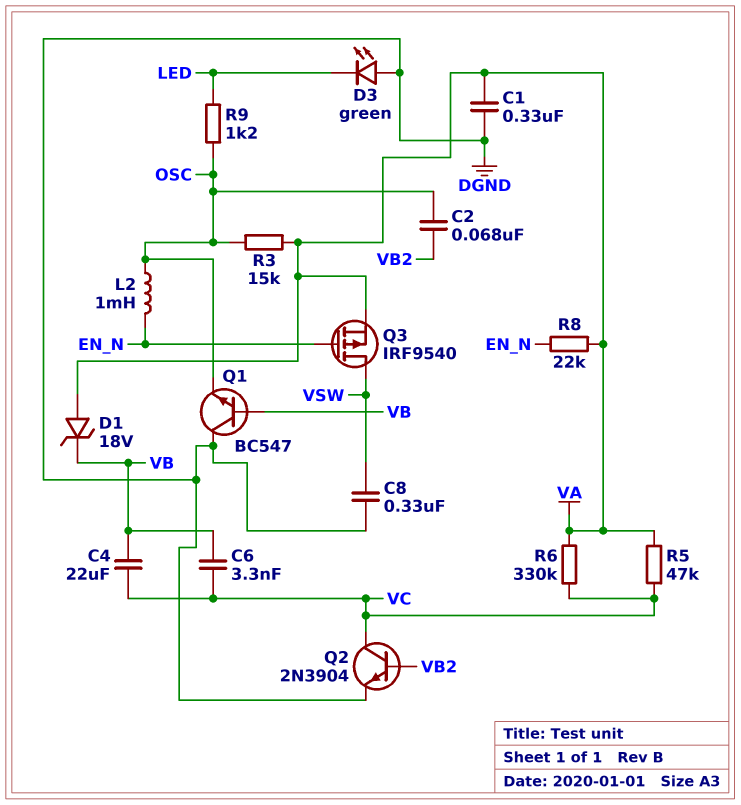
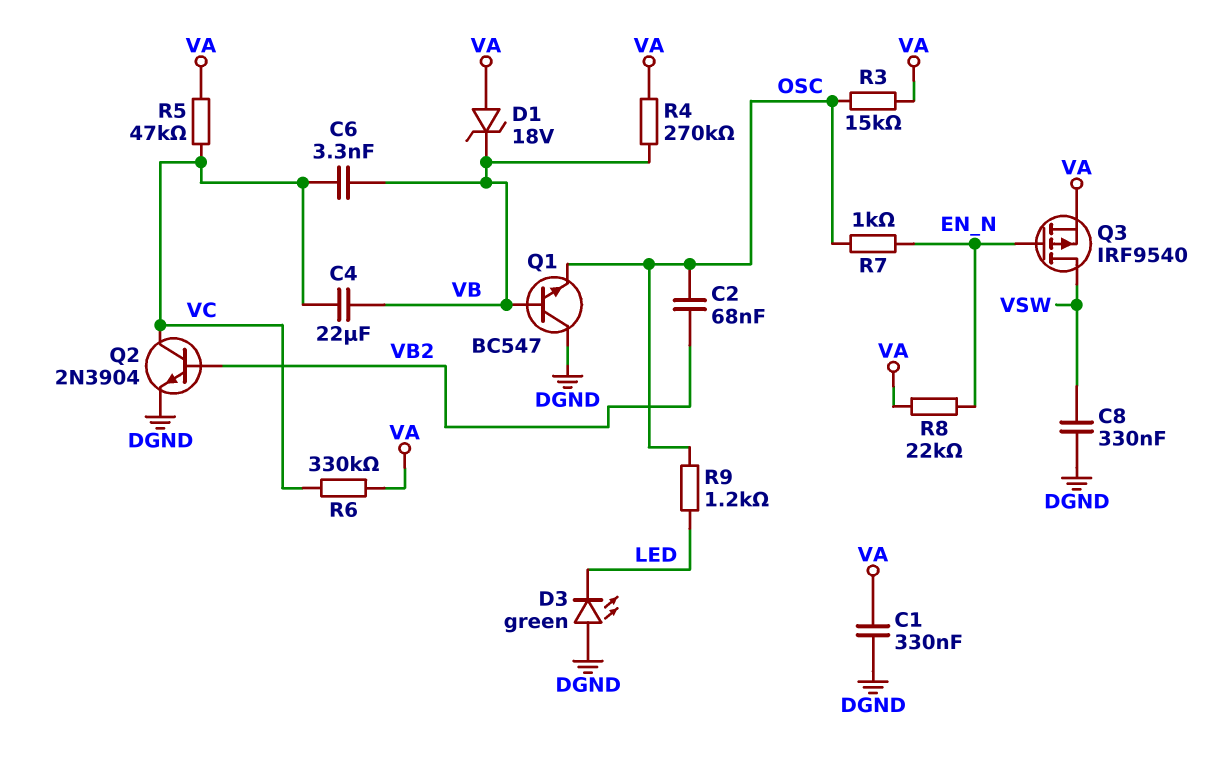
L2: 1mH (EN_N, OSC) -> none
R4: none -> 270k (VA, VB)
R7: none -> 1k (EN_N, OSC)

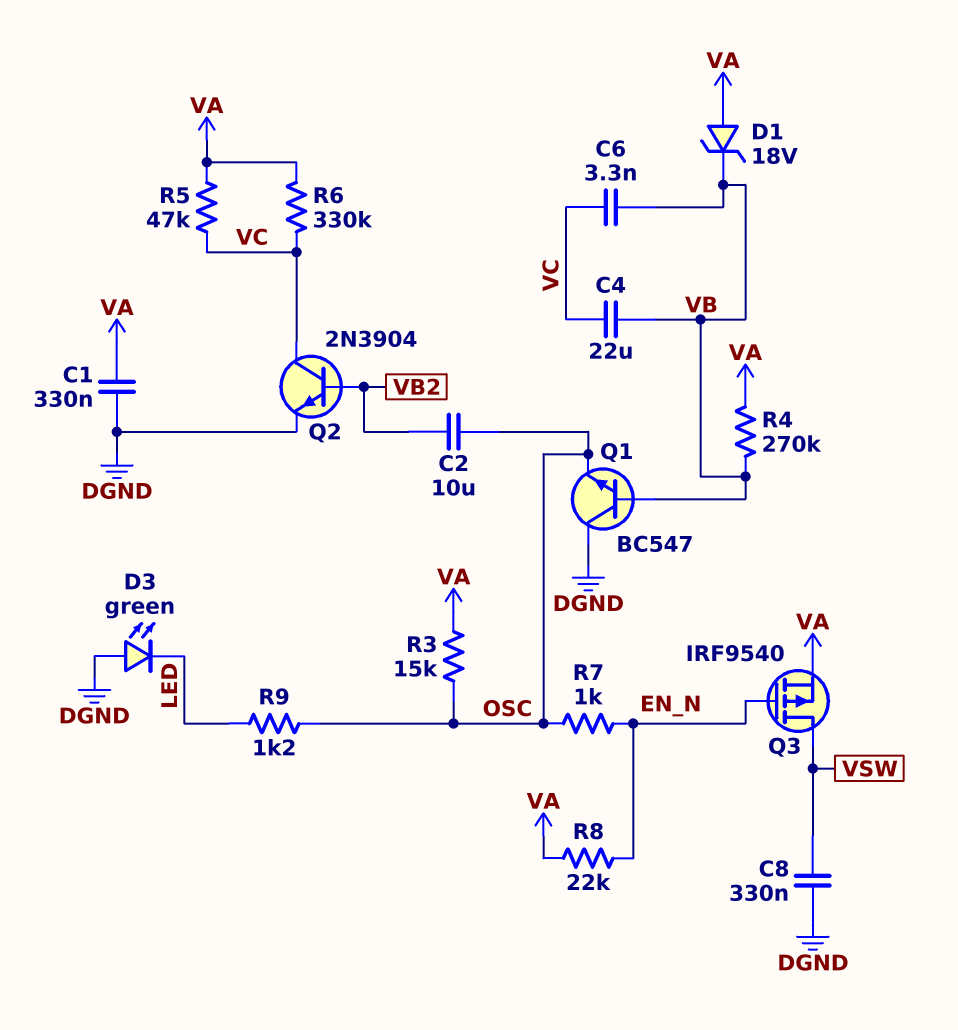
C2: 68nF (OSC, VB2) -> 10uF (OSC, VB2)

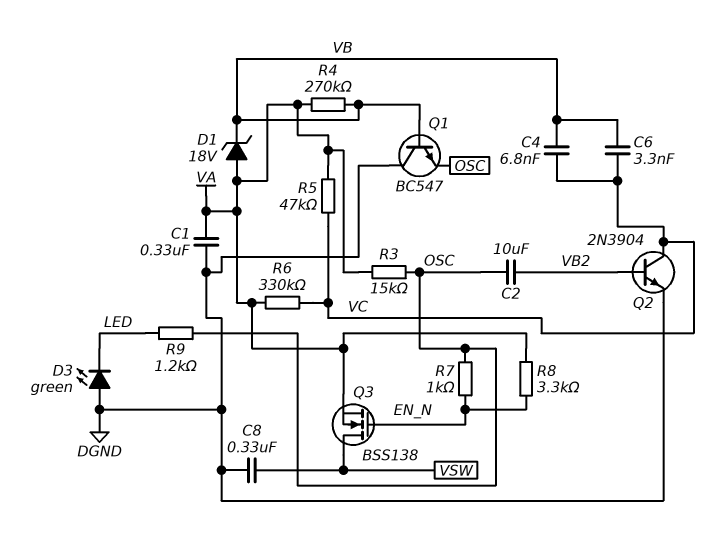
C4: 22uF (VB, VC) -> 6.8nF (VB, VC)
Q3: PMOS IRF9540 (G EN_N, D VSW, S VA) -> NMOS BSS138 (G EN_N, D VSW, S VA)
R8: 22k (EN_N, VA) -> 3.3k (EN_N, VA)

